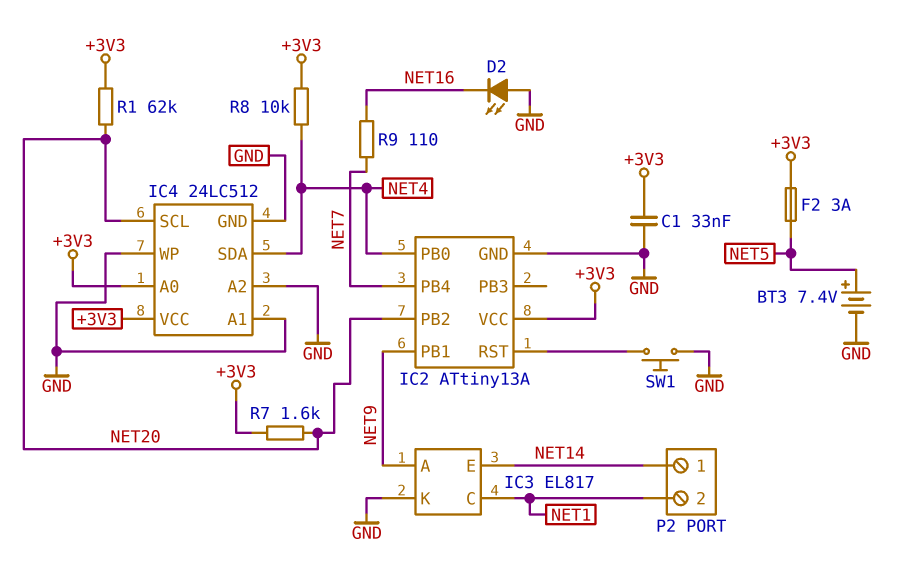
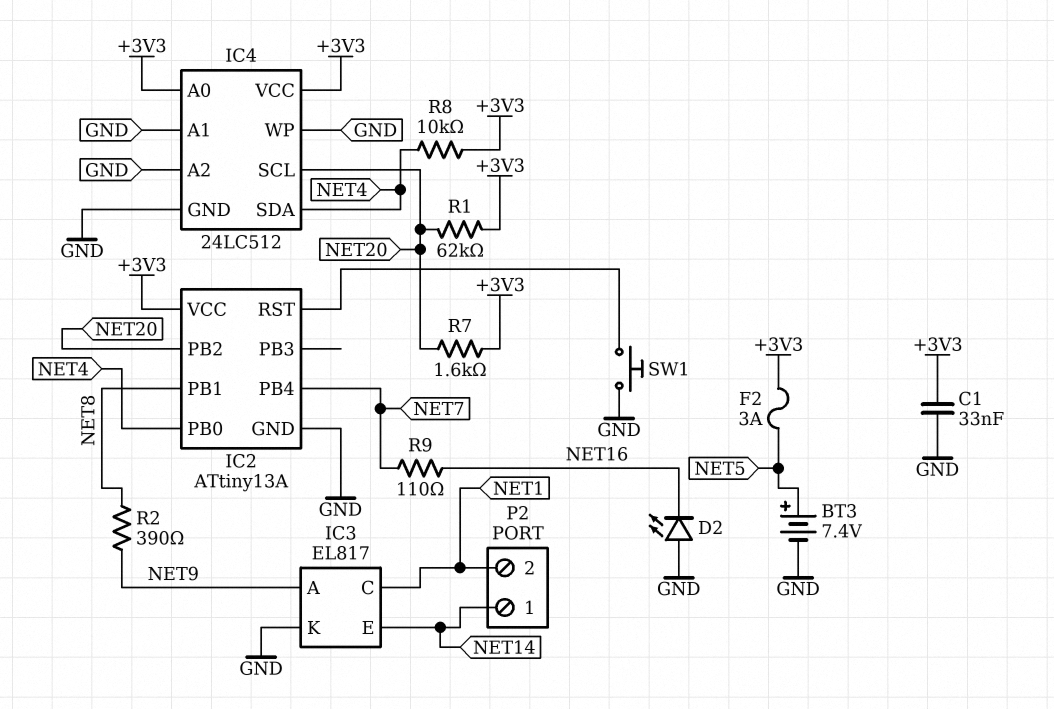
IC2 pin PB1: NET9 -> NET8
R2: none -> 390 (NET8, NET9)

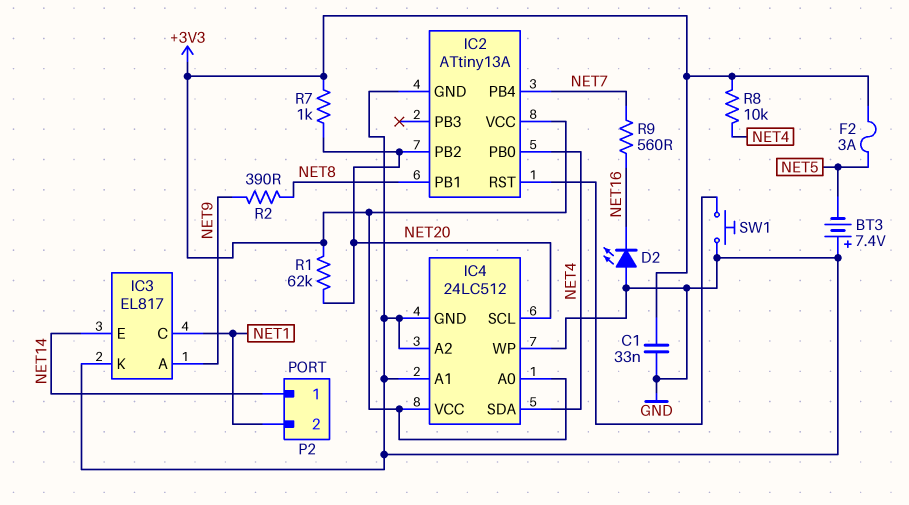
BT3: 7.4V (plus NET5, minus GND) -> 7.4V (plus GND, minus NET5)
R7: 1.6k (+3V3, NET20) -> 1k (+3V3, NET20)
R9: 110 (NET7, NET16) -> 560 (NET7, NET16)

